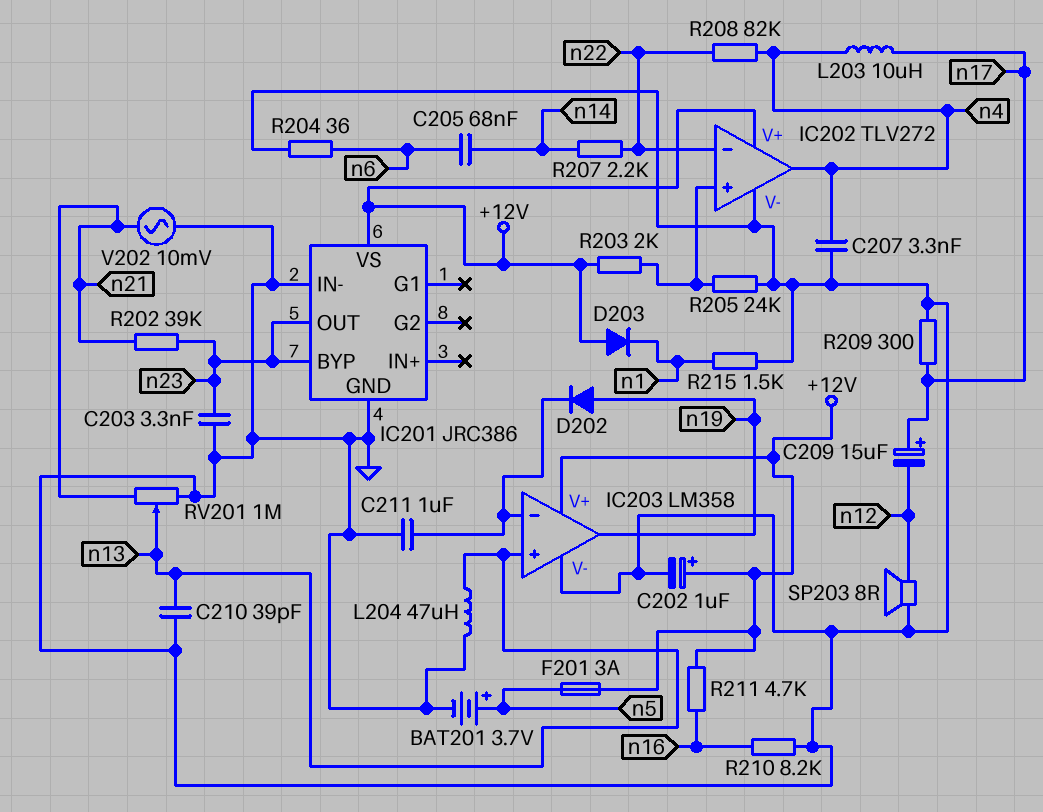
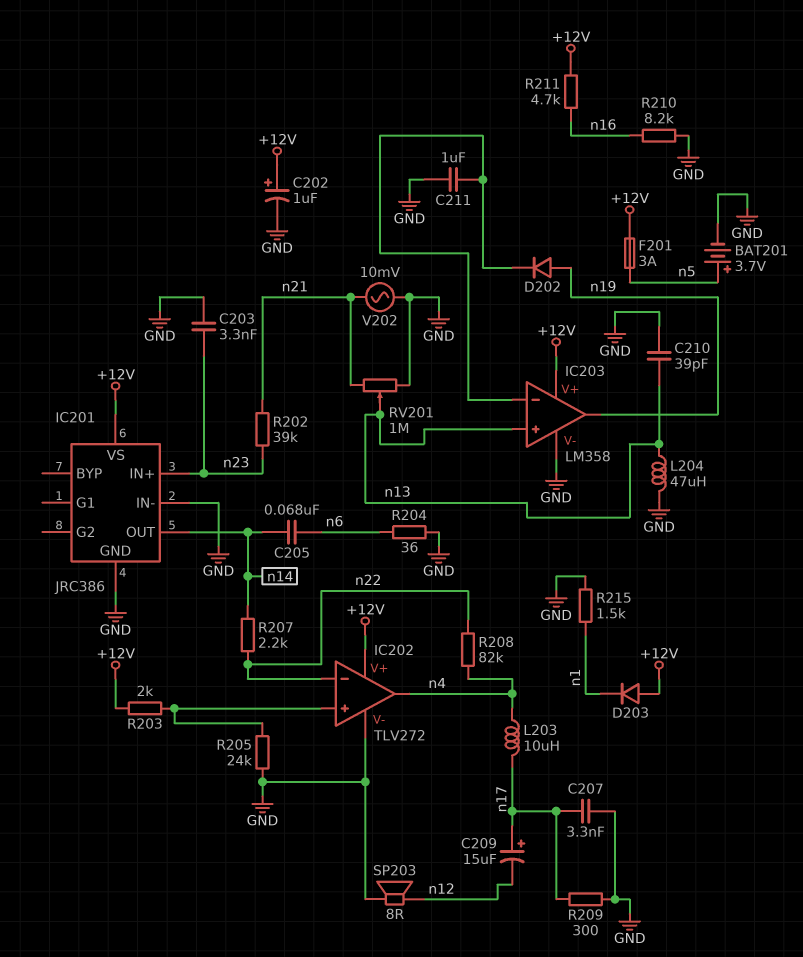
C207: 3.3nF (GND, n4) -> 3.3nF (GND, n17)
IC201 pin BYP: n23 -> none
IC201 pin IN+: none -> n23
IC201 pin OUT: n23 -> n14

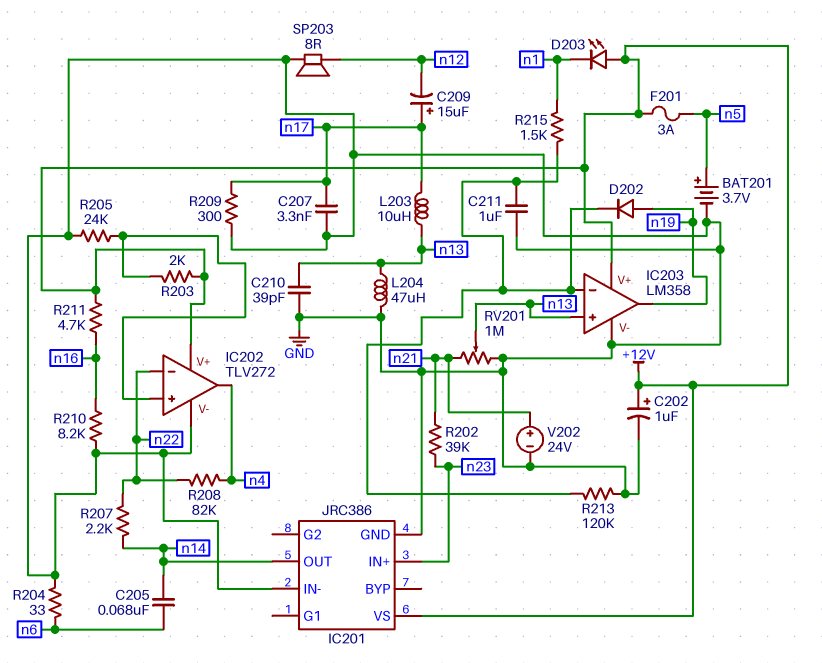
C203: 3.3nF (GND, n23) -> none
D203: diode (A +12V, K n1) -> LED (A +12V, K n1)
L203: 10uH (n4, n17) -> 10uH (n13, n17)
R204: 36 (GND, n6) -> 33 (GND, n6)
R213: none -> 120k (GND, IC203/in-)
R215: 1.5k (GND, n1) -> 1.5k (IC203/in-, n1)
V202: AC 10mV (GND, n21) -> 24V (plus n21, minus GND)

